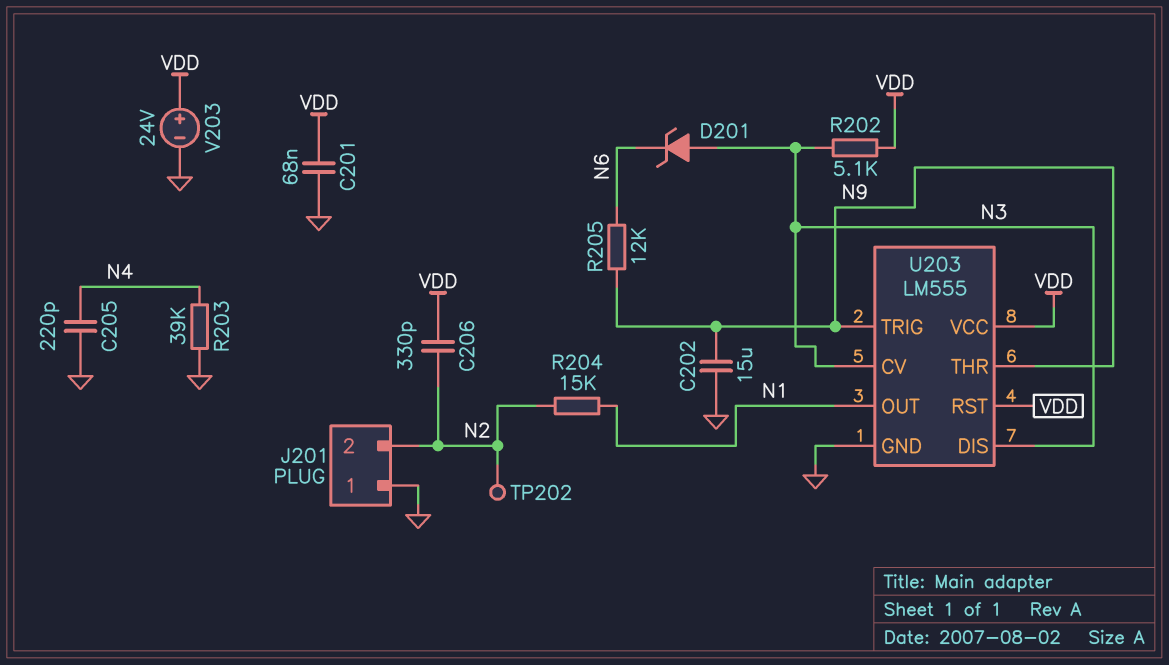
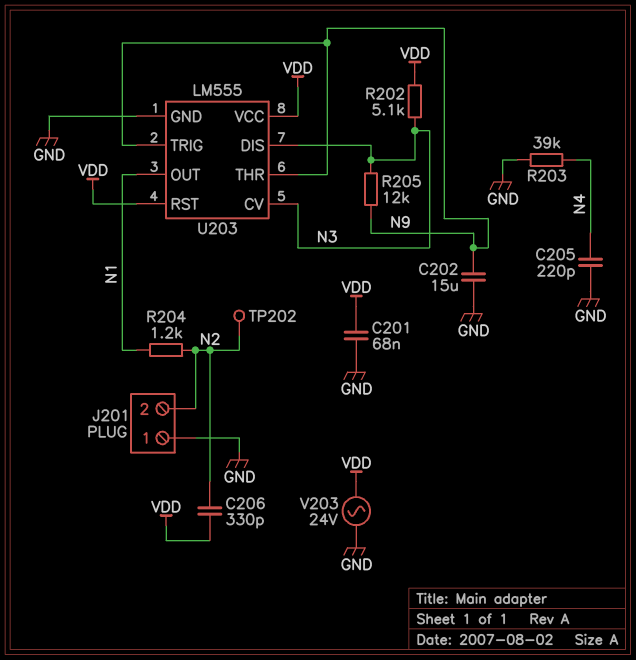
D201: zener (A N3, K N6) -> none
R204: 15k (N1, N2) -> 1.2k (N1, N2)
R205: 12k (N6, N9) -> 12k (N3, N9)
V203: 24V (plus VDD, minus GND) -> AC 24V (GND, VDD)

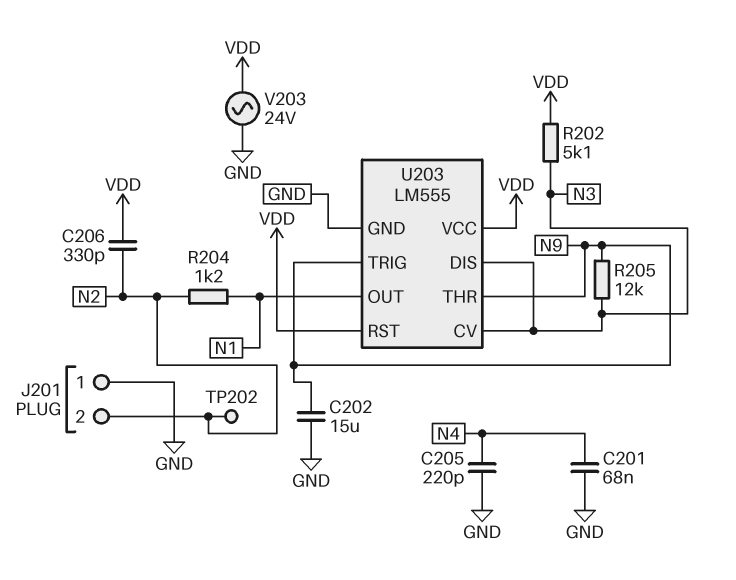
C201: 68nF (GND, VDD) -> 68nF (GND, N4)
R203: 39k (GND, N4) -> none

